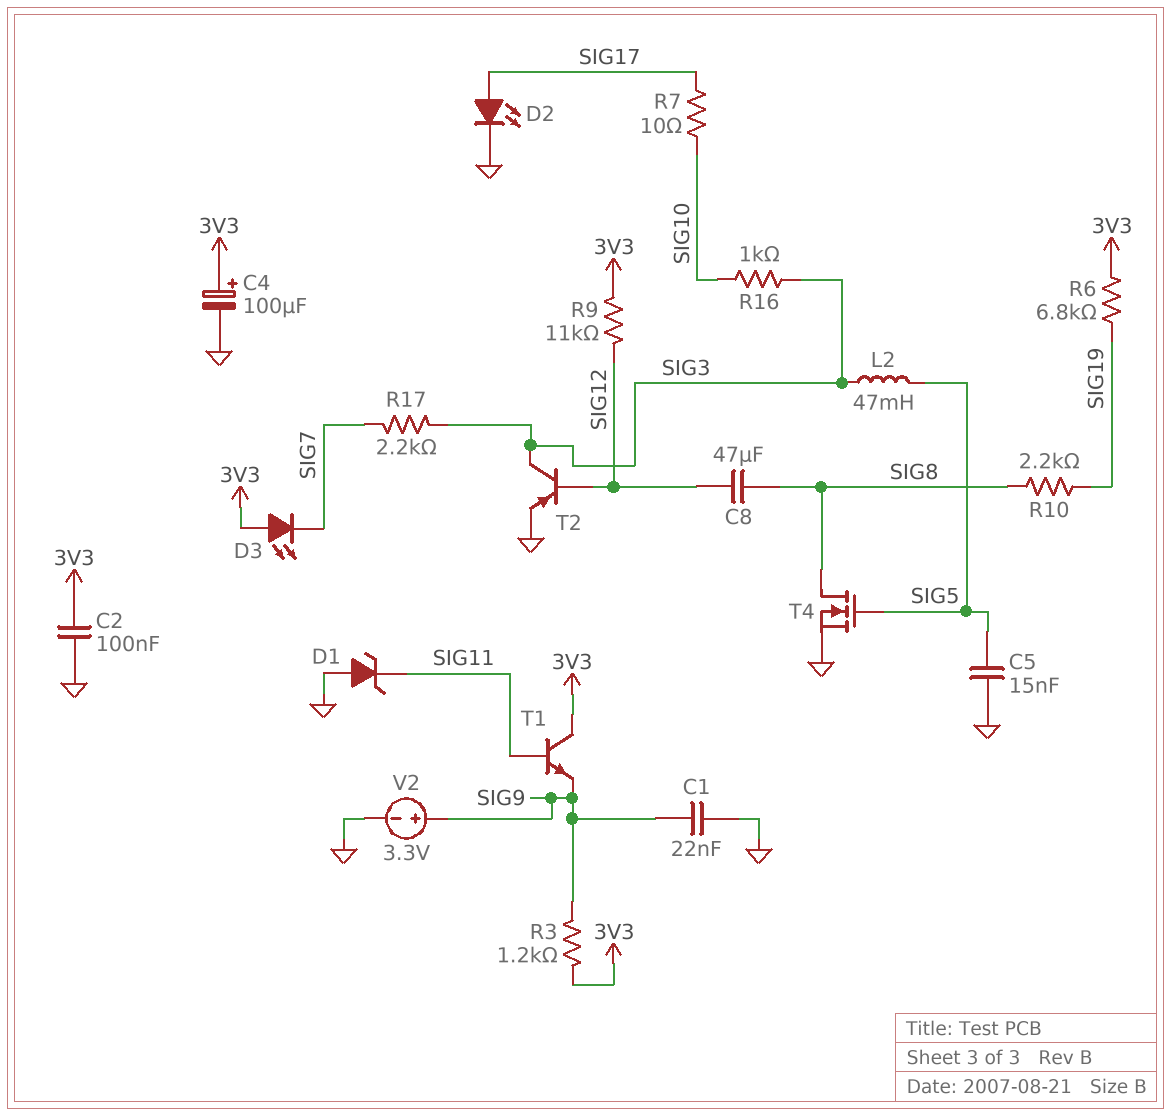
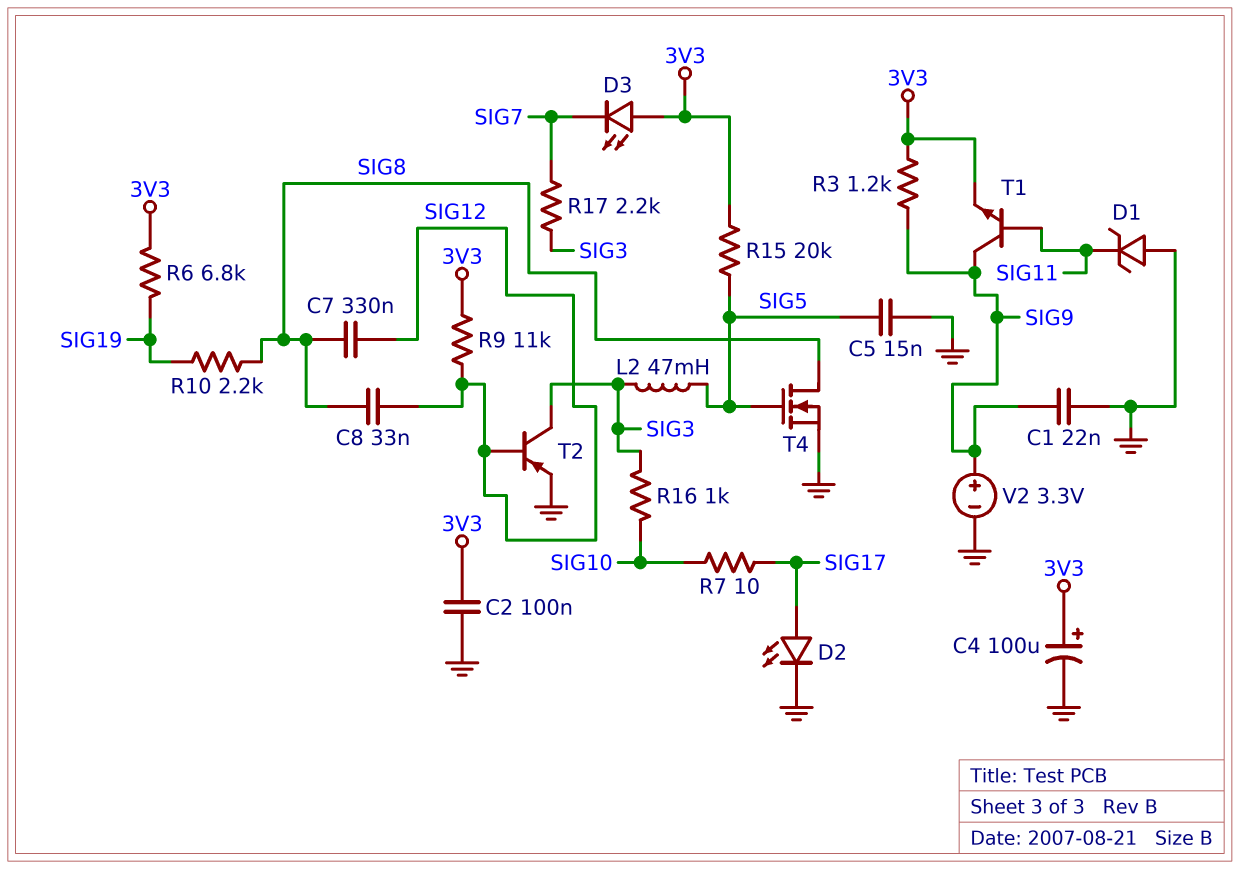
C7: none -> 330nF (SIG8, SIG12)
C8: 47uF (SIG8, SIG12) -> 33nF (SIG8, SIG12)
R15: none -> 20k (3V3, SIG5)
T1: NPN (B SIG11, C 3V3, E SIG9) -> NPN (B SIG11, C SIG9, E 3V3)

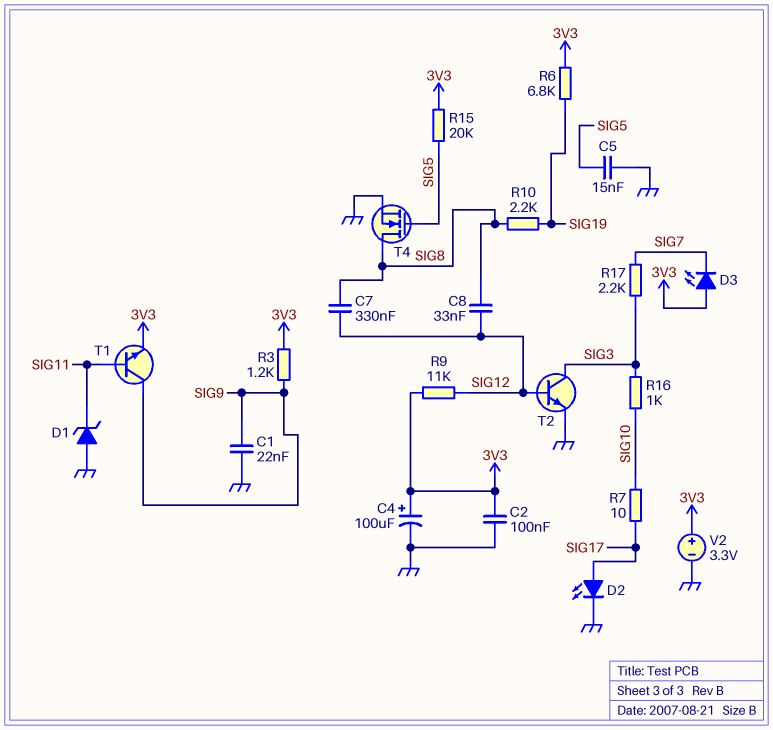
L2: 47mH (SIG3, SIG5) -> none
T2: PNP (B SIG12, C SIG3, E GND) -> NPN (B SIG12, C SIG3, E GND)
V2: 3.3V (plus SIG9, minus GND) -> 3.3V (plus 3V3, minus GND)

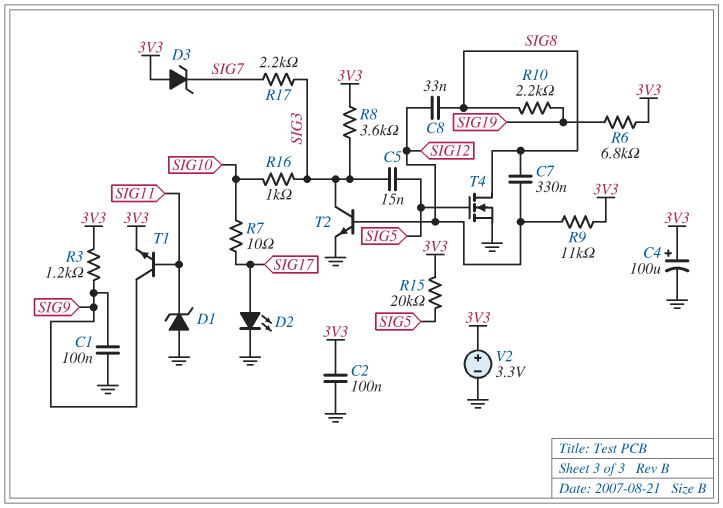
C1: 22nF (GND, SIG9) -> 100nF (GND, SIG9)
C5: 15nF (GND, SIG5) -> 15nF (SIG3, SIG5)
D3: LED (A 3V3, K SIG7) -> zener (A 3V3, K SIG7)
R8: none -> 3.6k (3V3, SIG3)

